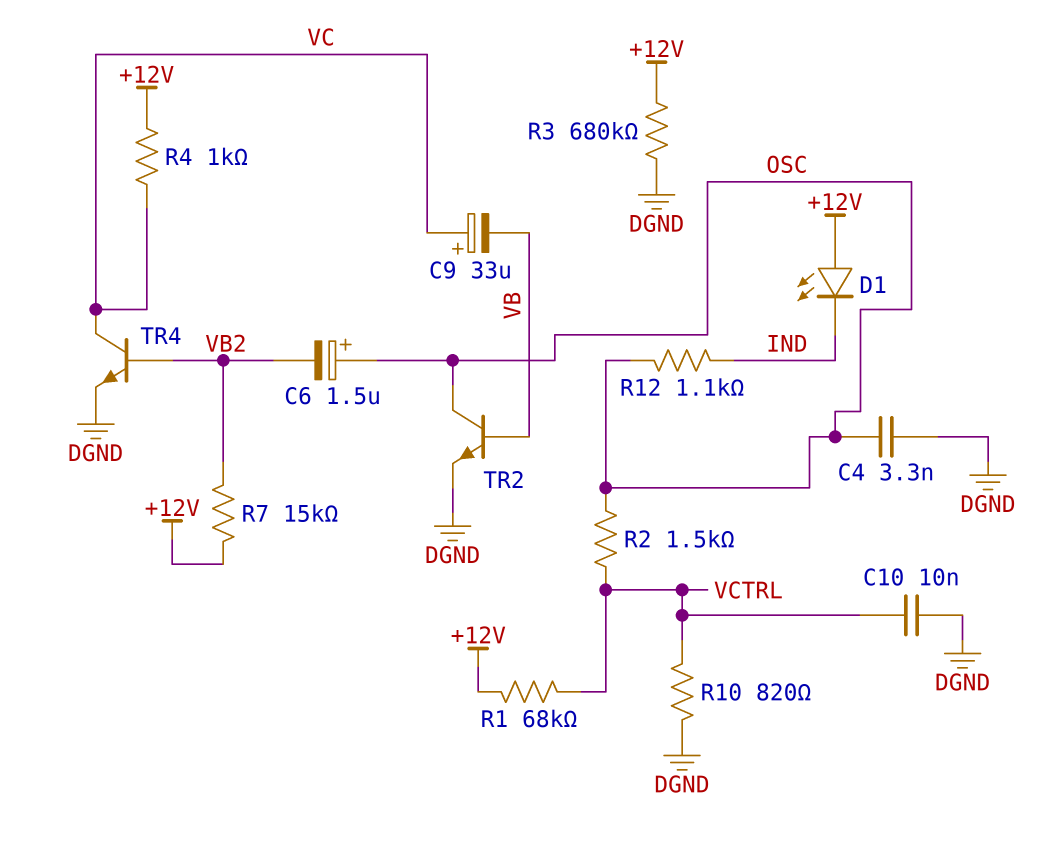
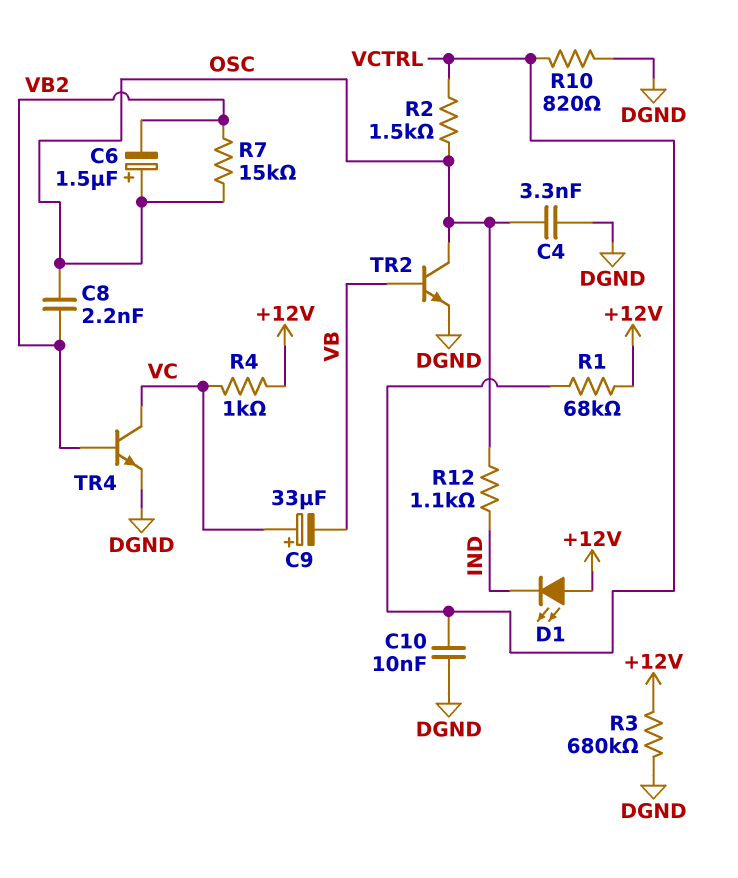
C8: none -> 2.2nF (OSC, VB2)
R7: 15k (+12V, VB2) -> 15k (OSC, VB2)

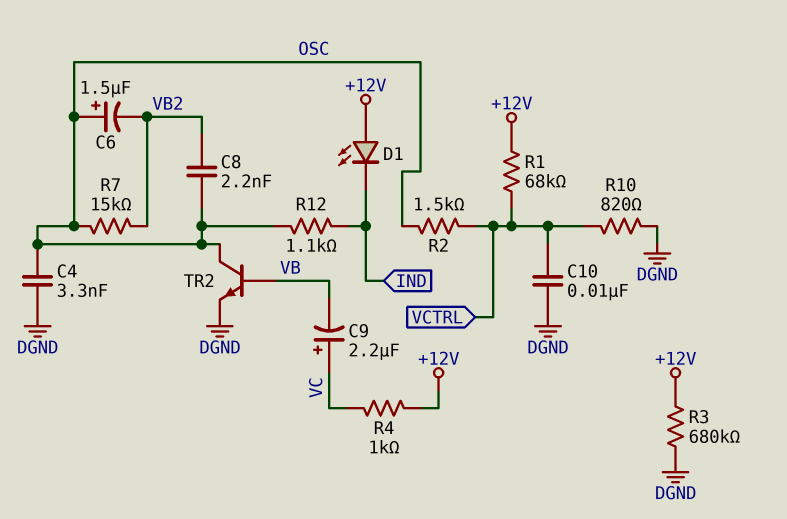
C9: 33uF (plus VC, minus VB) -> 2.2uF (plus VC, minus VB)
TR4: NPN (B VB2, C VC, E DGND) -> none

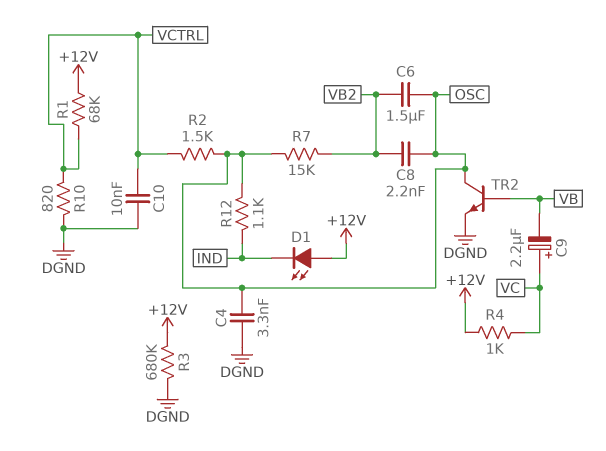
C6: 1.5uF (plus OSC, minus VB2) -> 1.5uF (OSC, VB2)

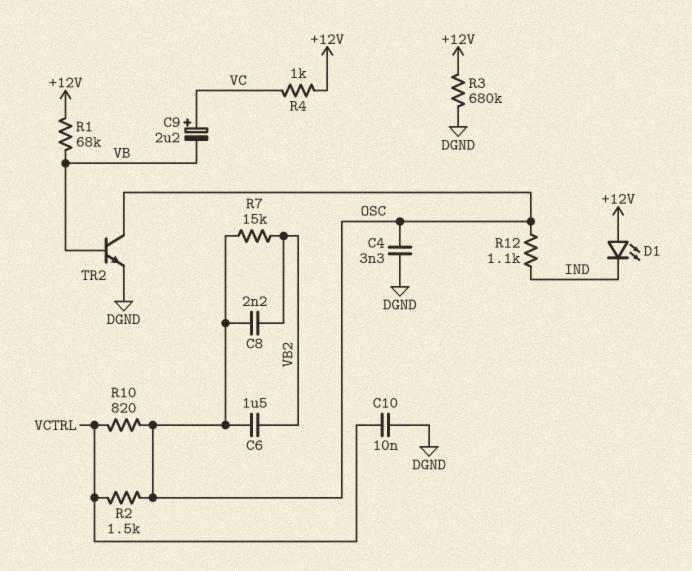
R1: 68k (+12V, VCTRL) -> 68k (+12V, VB)
R10: 820 (DGND, VCTRL) -> 820 (OSC, VCTRL)

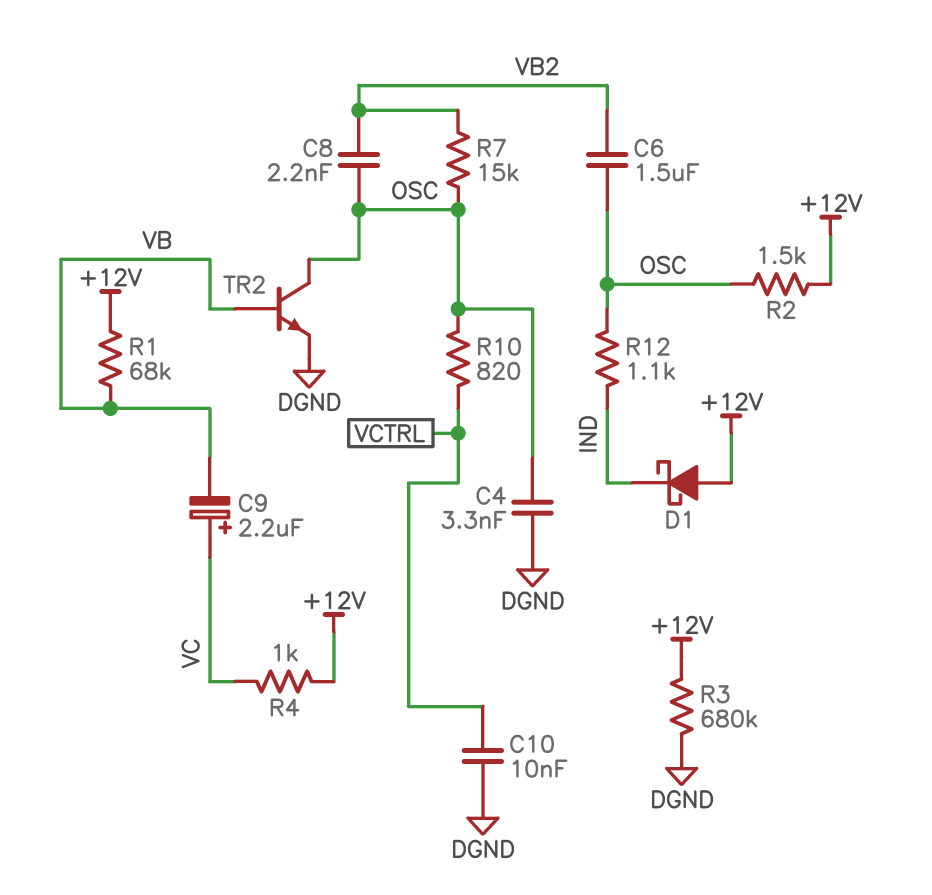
D1: LED (A +12V, K IND) -> schottky (A +12V, K IND)
R2: 1.5k (OSC, VCTRL) -> 1.5k (+12V, OSC)

